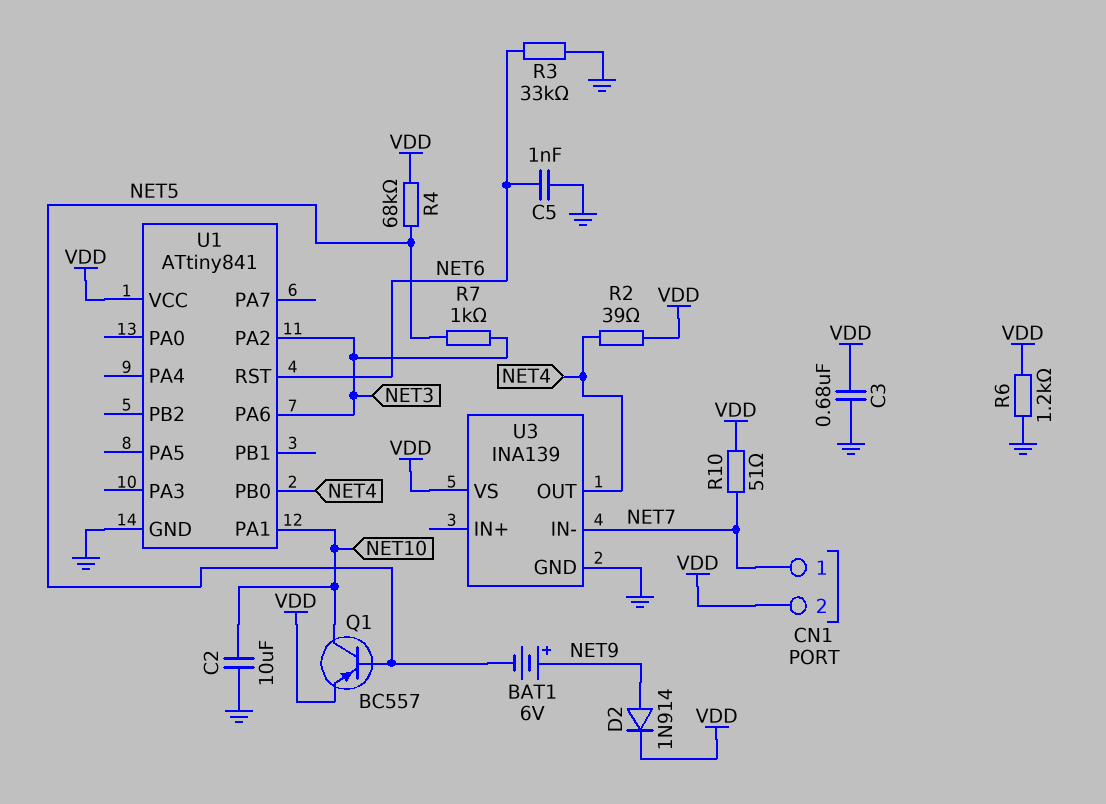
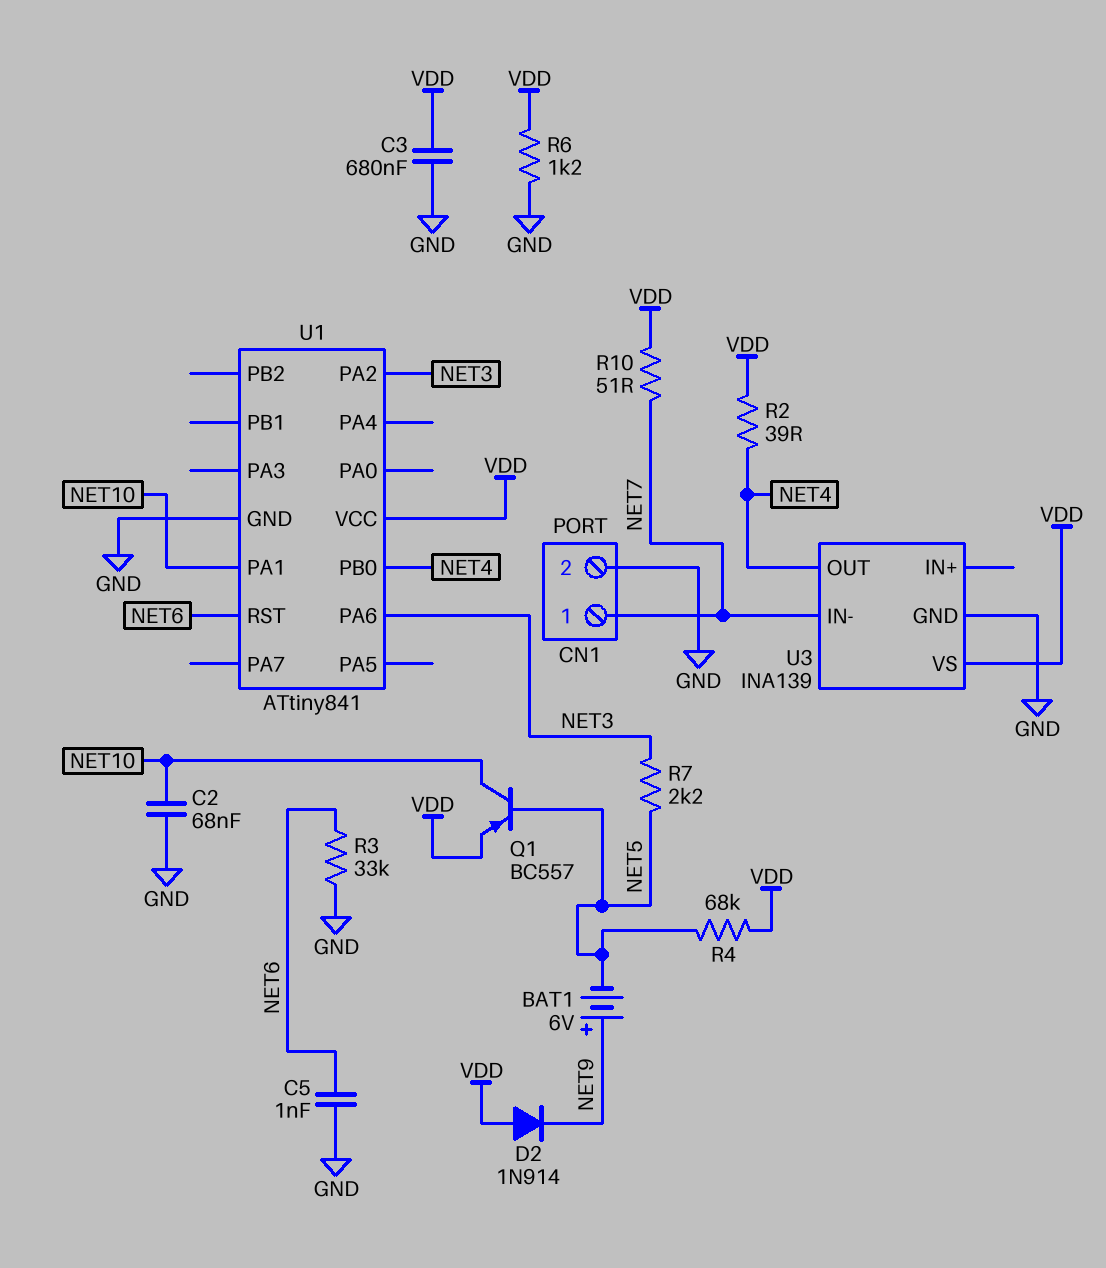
C2: 10uF (GND, NET10) -> 68nF (GND, NET10)
CN1 pin 2: VDD -> GND
D2: diode 1N914 (A NET9, K VDD) -> diode 1N914 (A VDD, K NET9)
R7: 1k (NET3, NET5) -> 2.2k (NET3, NET5)

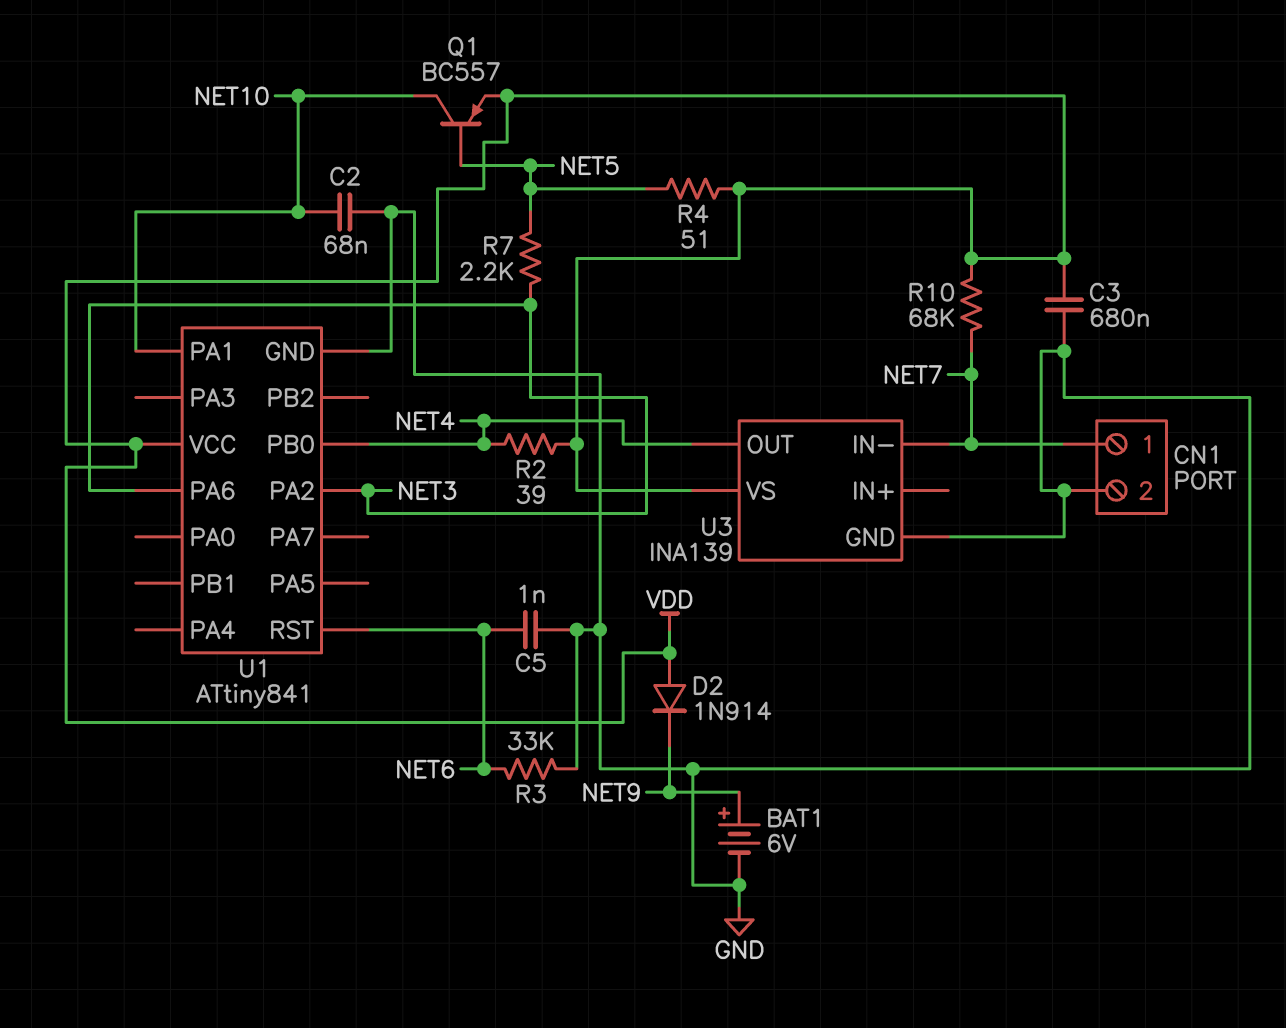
BAT1: 6V (plus NET9, minus NET5) -> 6V (plus NET9, minus GND)
R4: 68k (NET5, VDD) -> 51 (NET5, VDD)
R6: 1.2k (GND, VDD) -> none
R10: 51 (NET7, VDD) -> 68k (NET7, VDD)

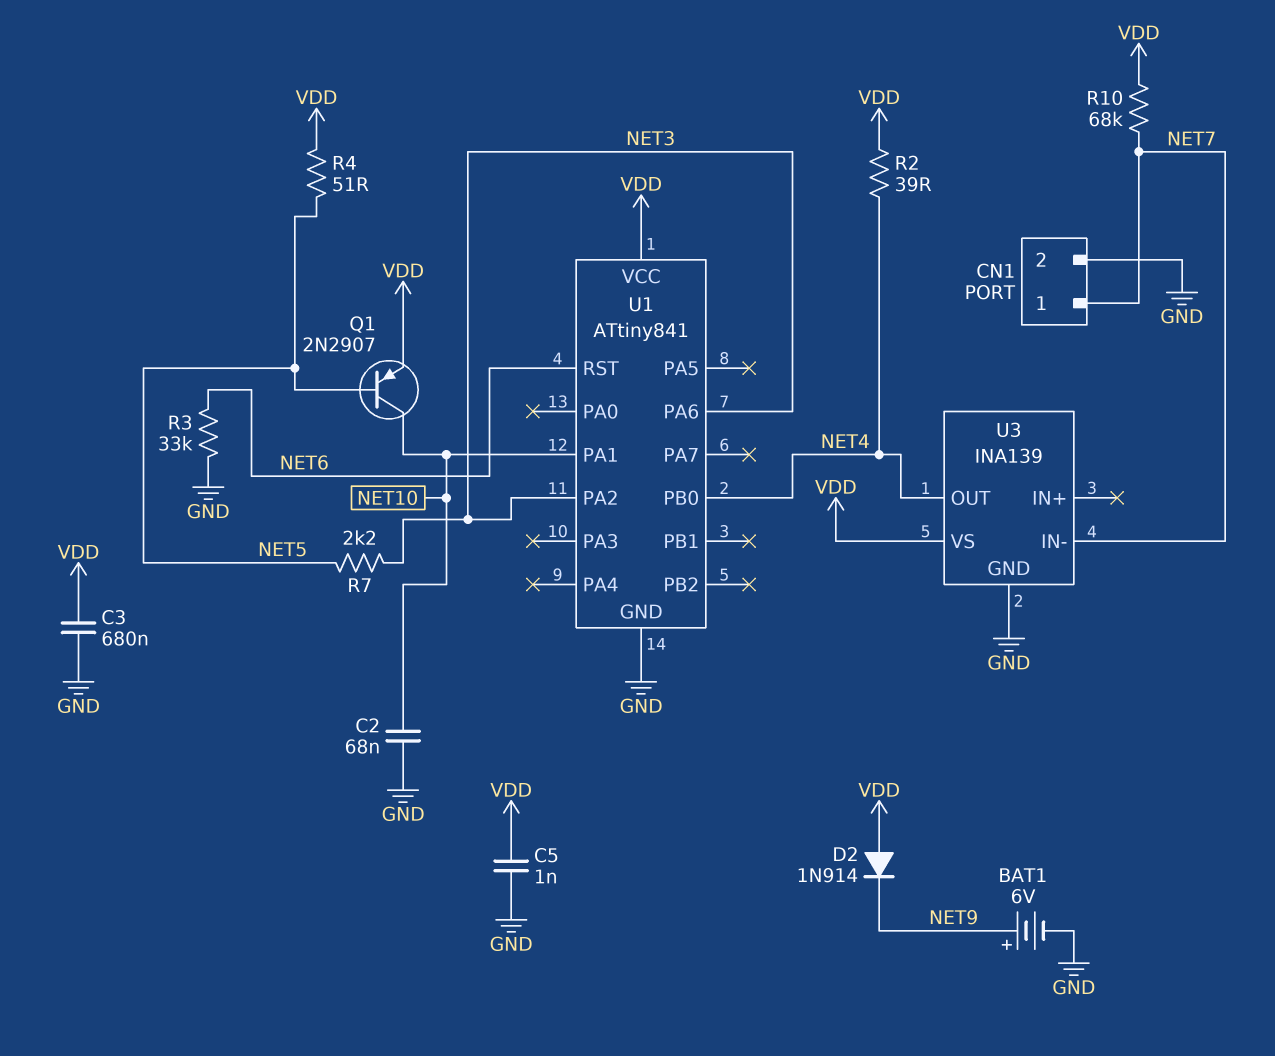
C5: 1nF (GND, NET6) -> 1nF (GND, VDD)
Q1: PNP BC557 (B NET5, C NET10, E VDD) -> PNP 2N2907 (B NET5, C NET10, E VDD)

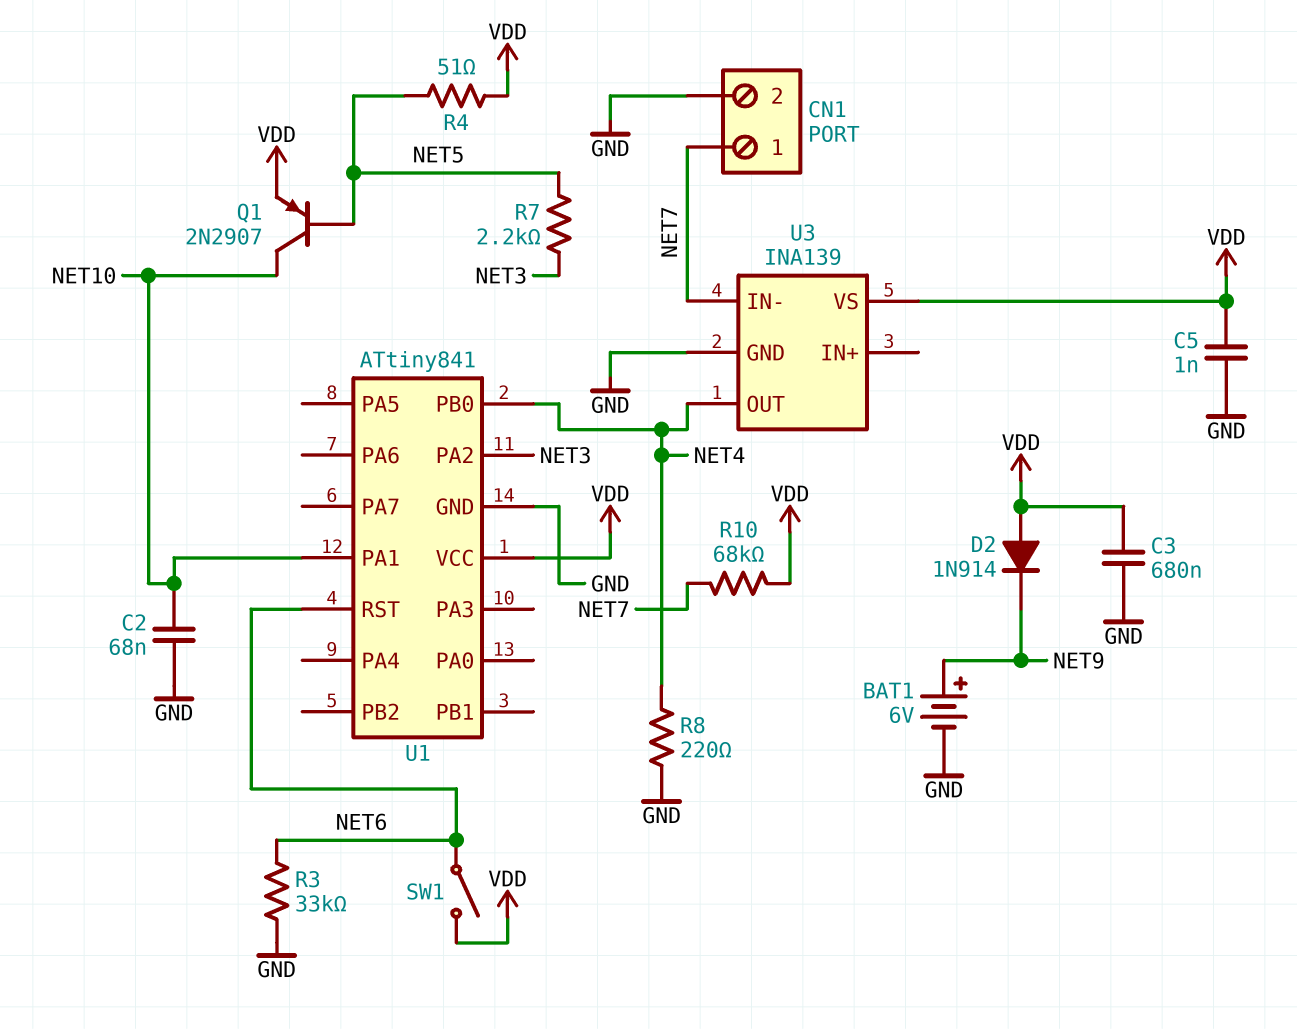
R2: 39 (NET4, VDD) -> none
R8: none -> 220 (GND, NET4)
SW1: none -> switch (NET6, VDD)
U1 pin PA6: NET3 -> none

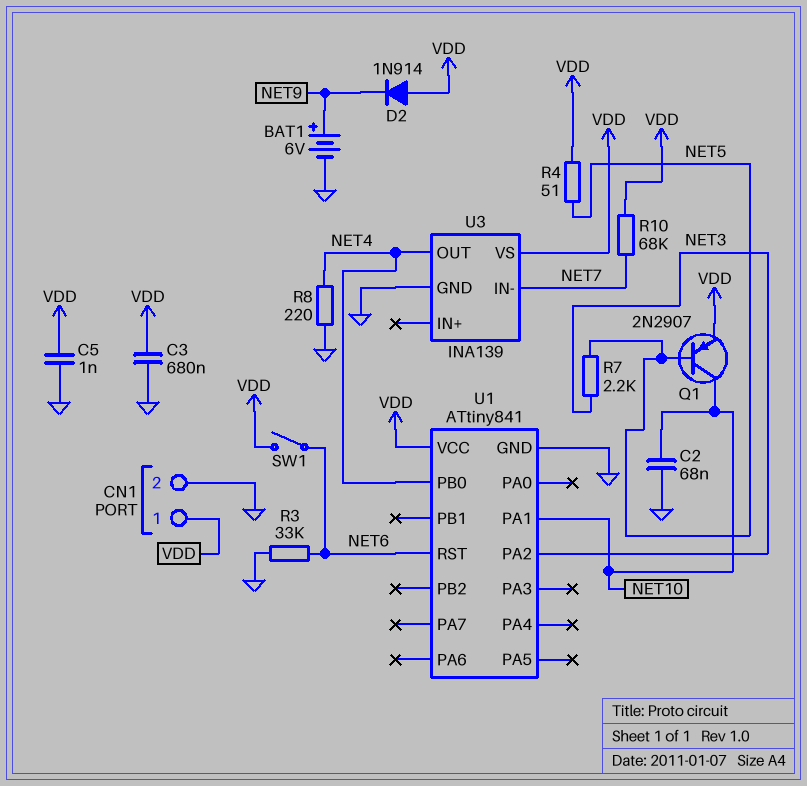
CN1 pin 1: NET7 -> VDD

